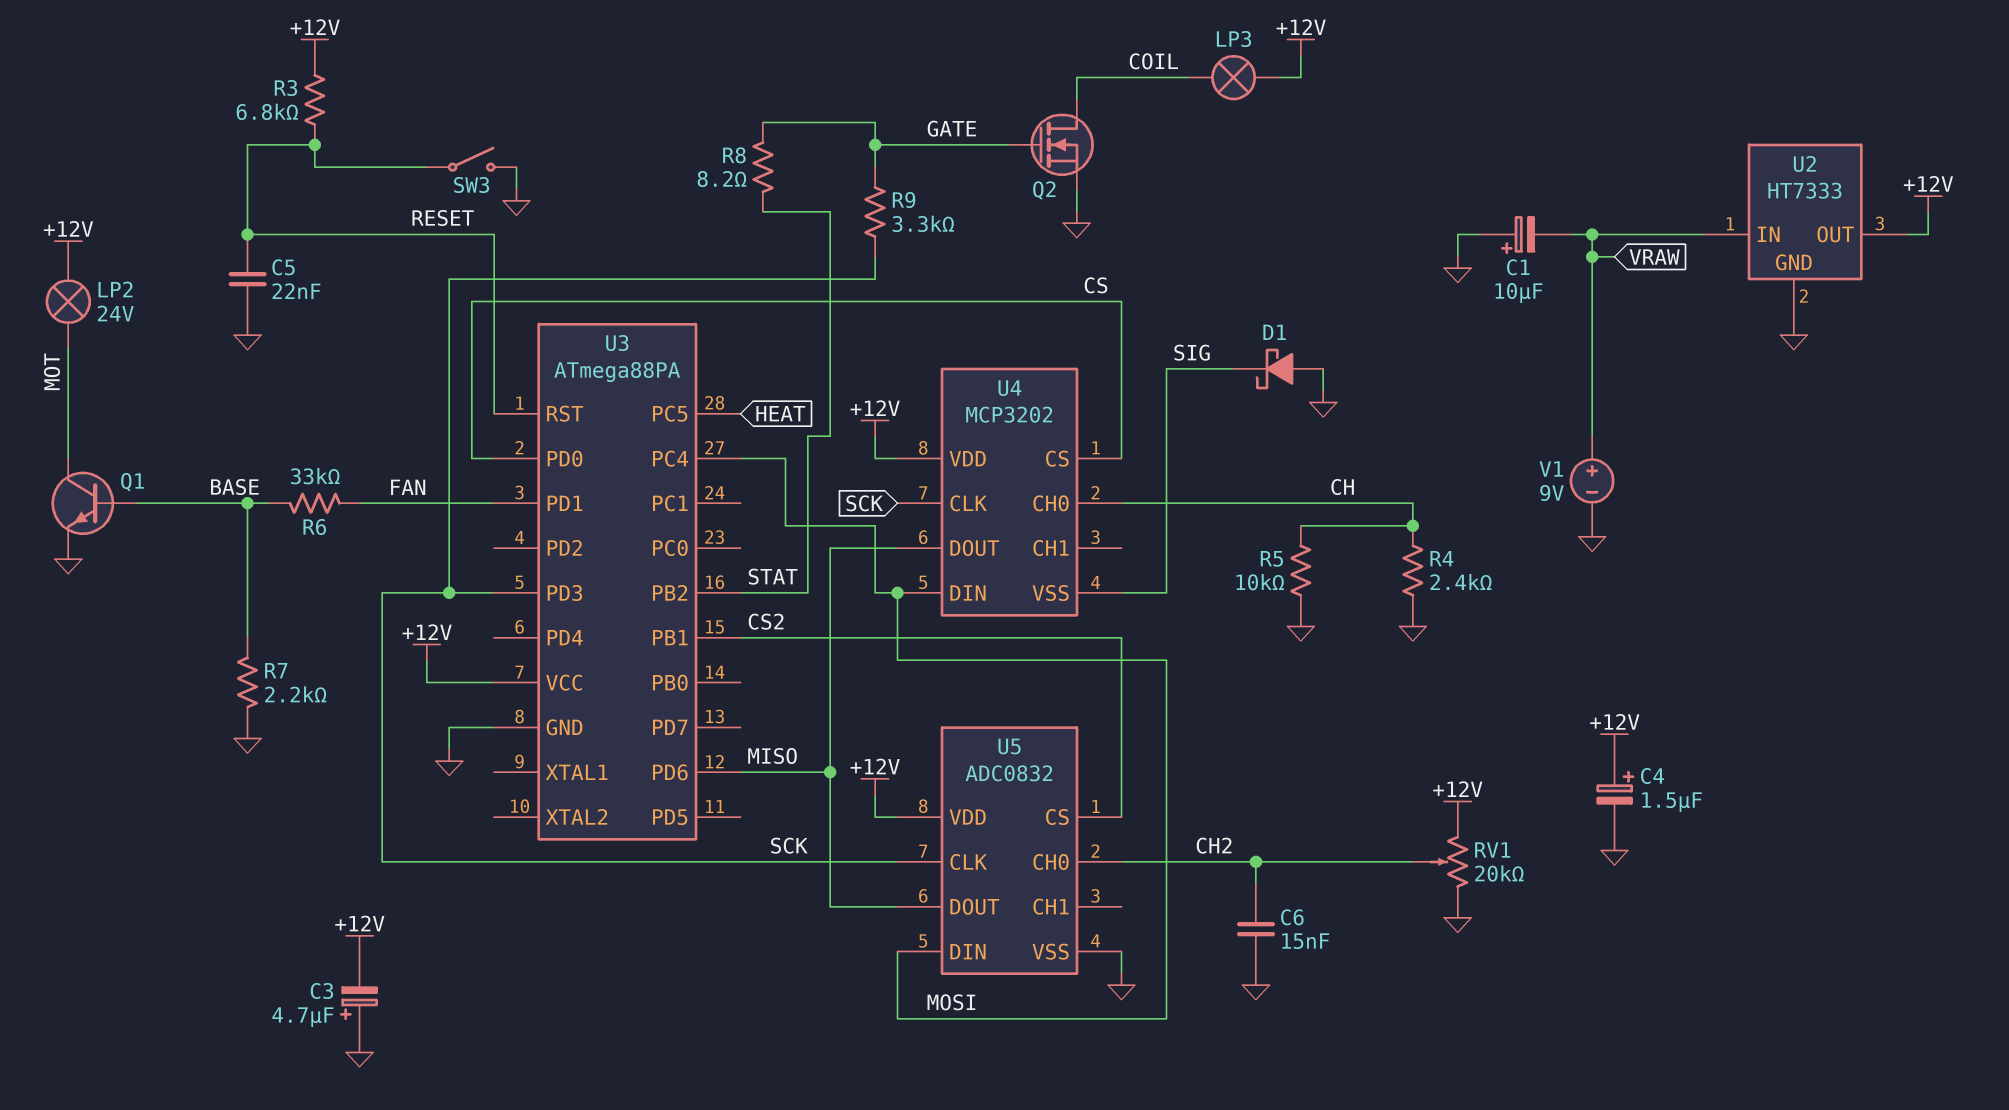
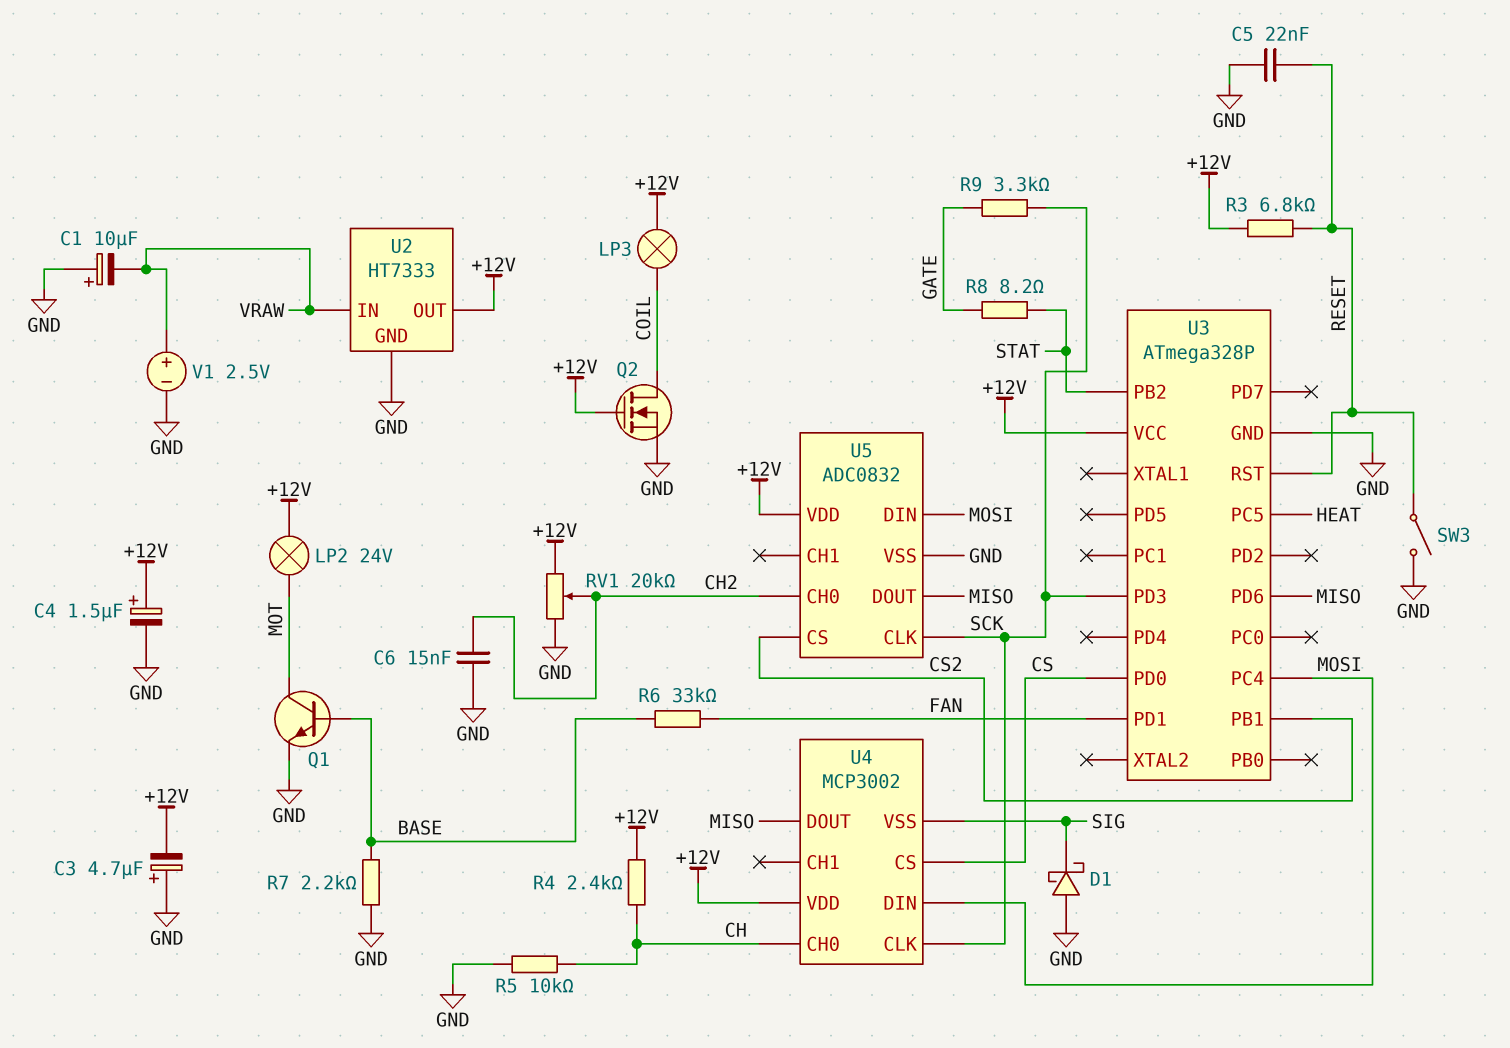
Q2: NMOS (G GATE, D COIL, S GND) -> NMOS (G +12V, D COIL, S GND)
R4: 2.4k (CH, GND) -> 2.4k (+12V, CH)
U3: ATmega88PA -> ATmega328P
U4: MCP3202 -> MCP3002
V1: 9V (plus VRAW, minus GND) -> 2.5V (plus VRAW, minus GND)

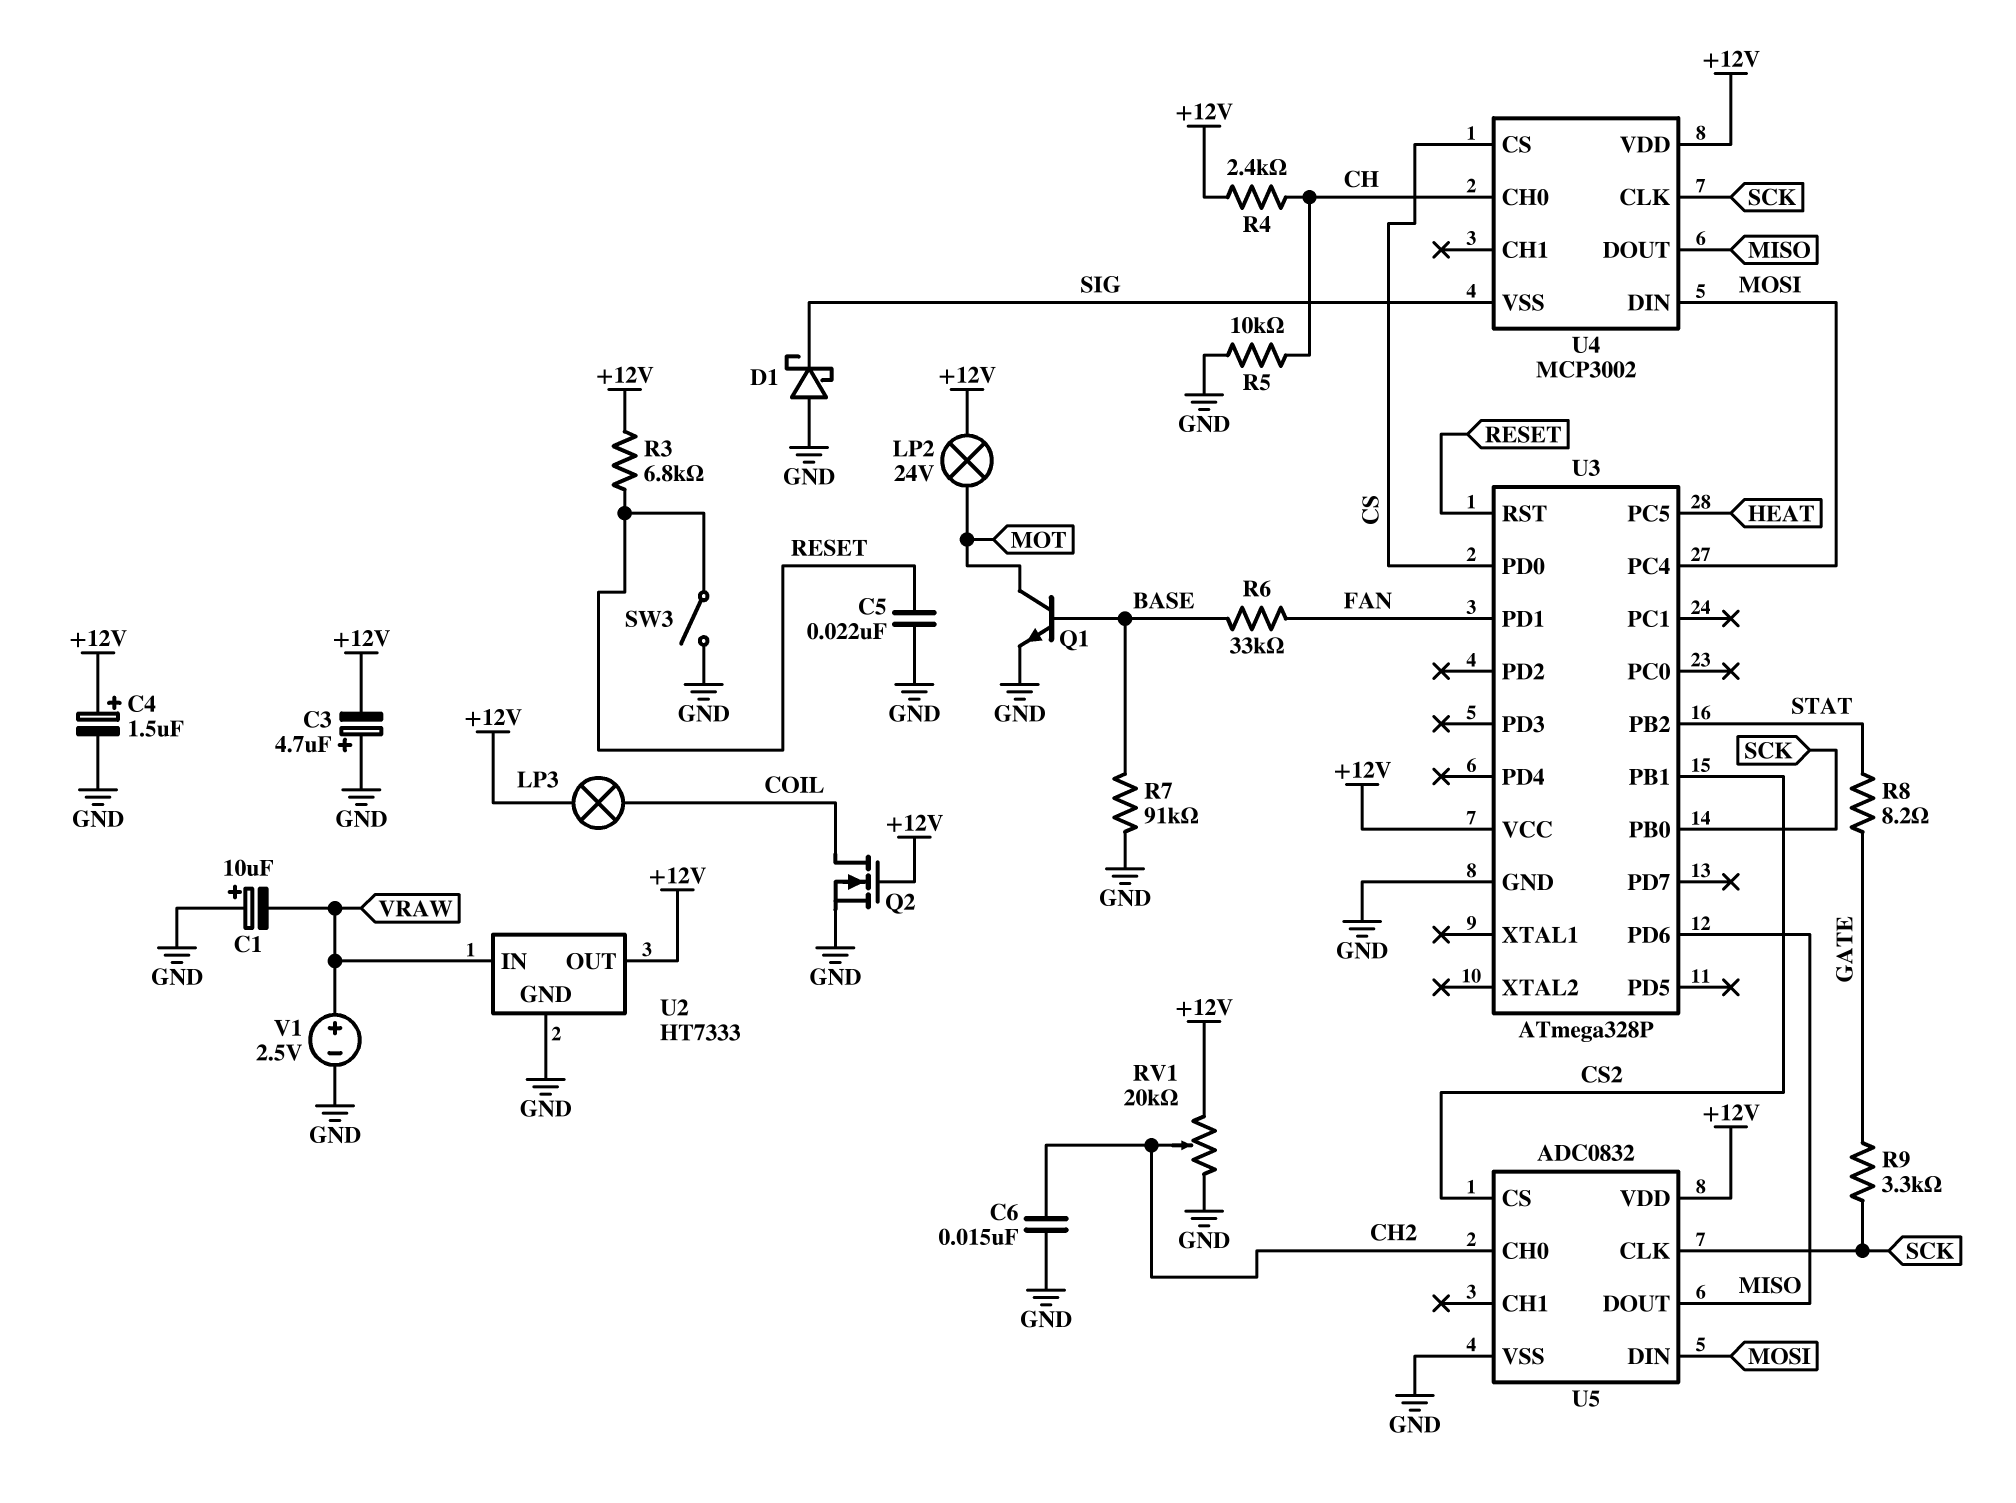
R7: 2.2k (BASE, GND) -> 91k (BASE, GND)
U3 pin PB0: none -> SCK
U3 pin PD3: SCK -> none

